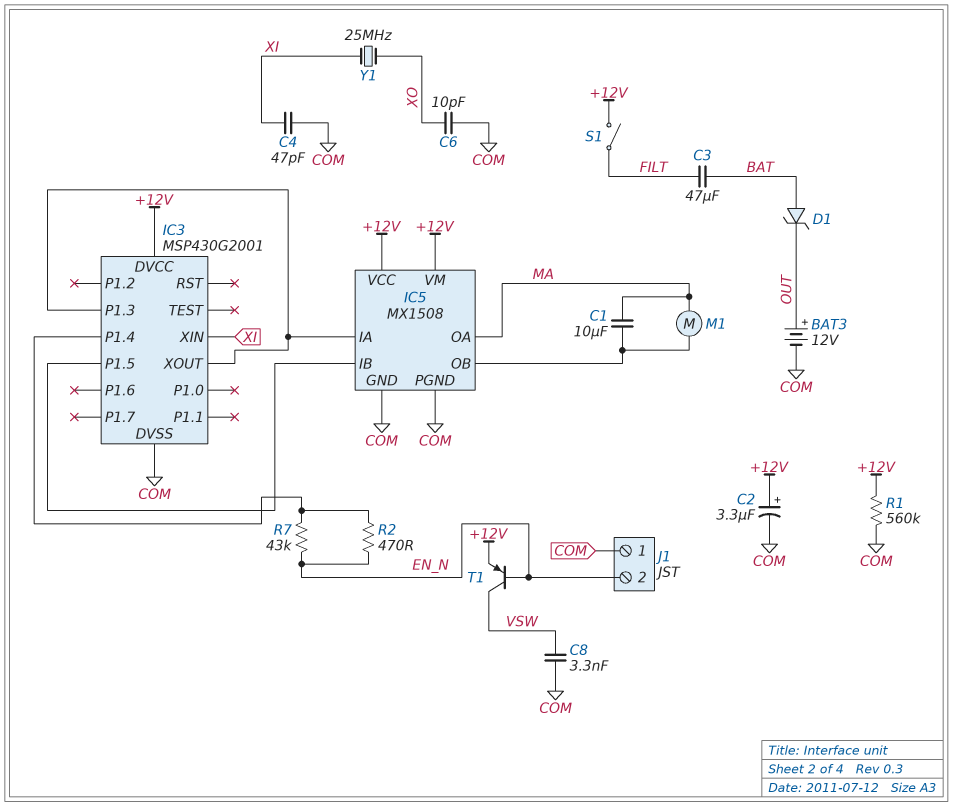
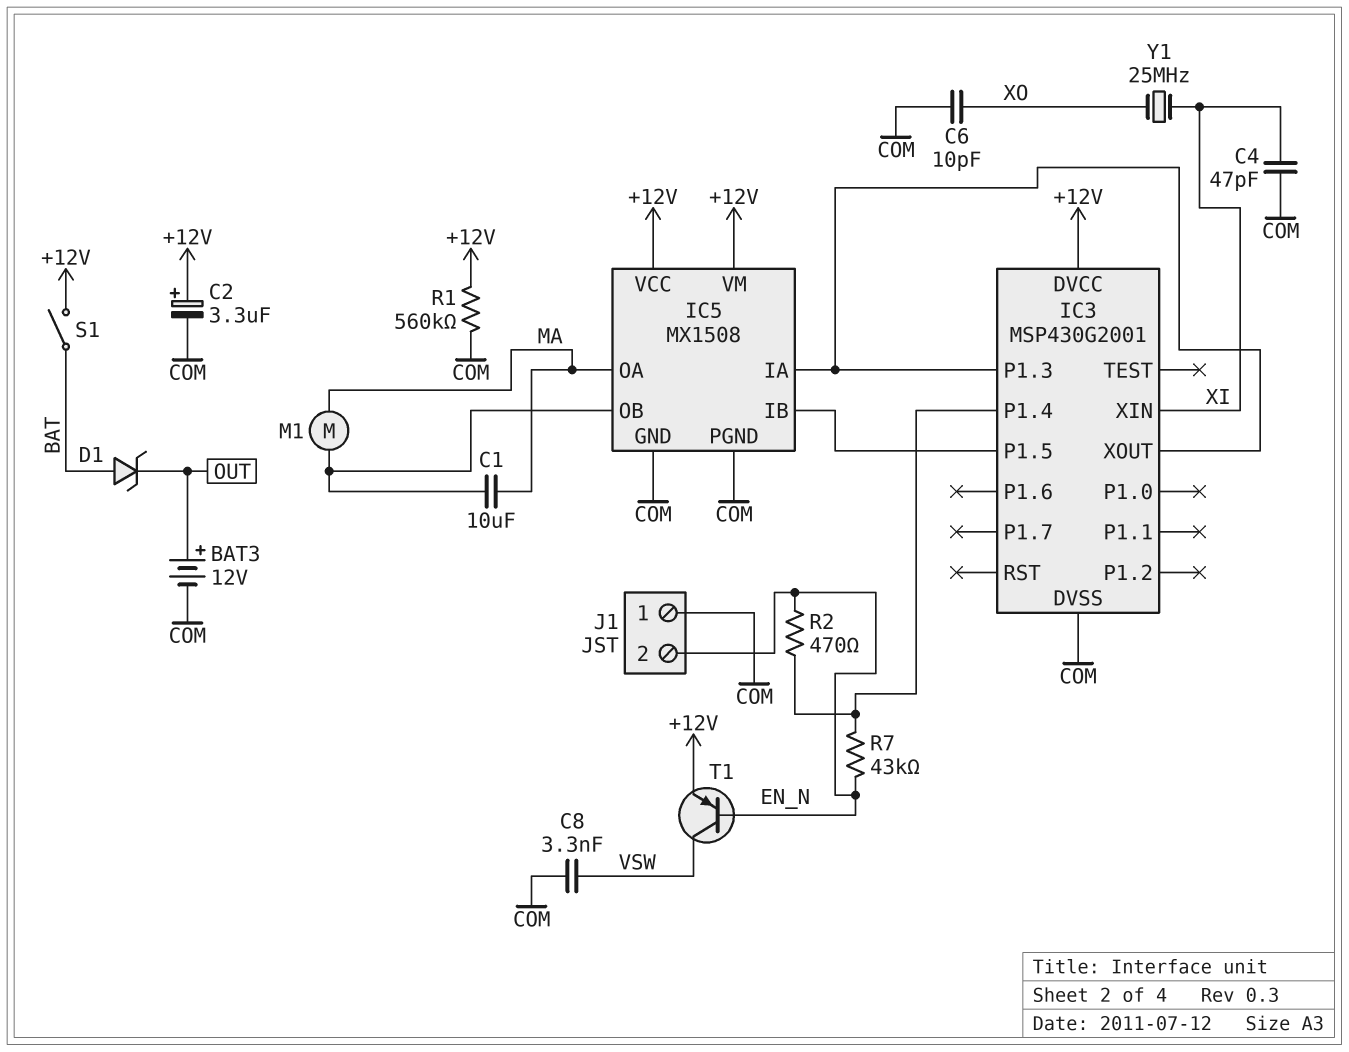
C3: 47uF (BAT, FILT) -> none
S1: switch (+12V, FILT) -> switch (+12V, BAT)

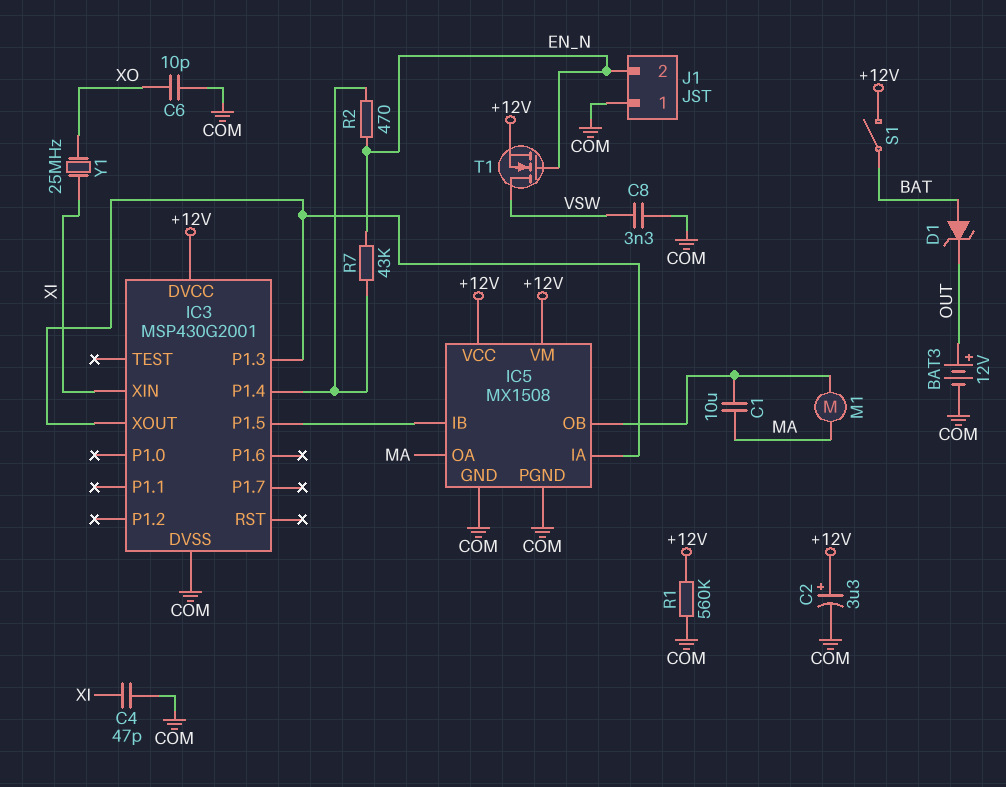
T1: PNP (B EN_N, C VSW, E +12V) -> NMOS (G EN_N, D VSW, S +12V)

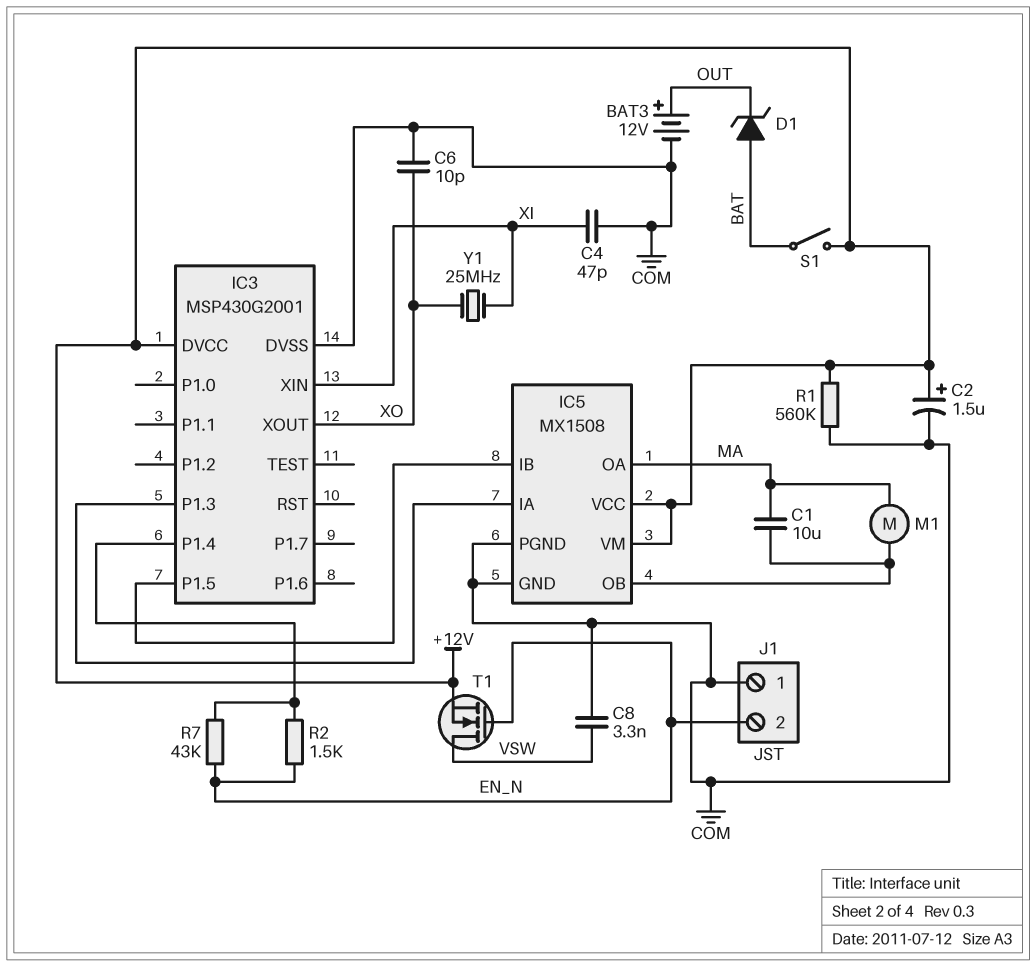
C2: 3.3uF (plus +12V, minus COM) -> 1.5uF (plus +12V, minus COM)
IC3 pin XOUT: IC3/P1.3 -> XO
R2: 470 (EN_N, IC3/P1.4) -> 1.5k (EN_N, IC3/P1.4)

